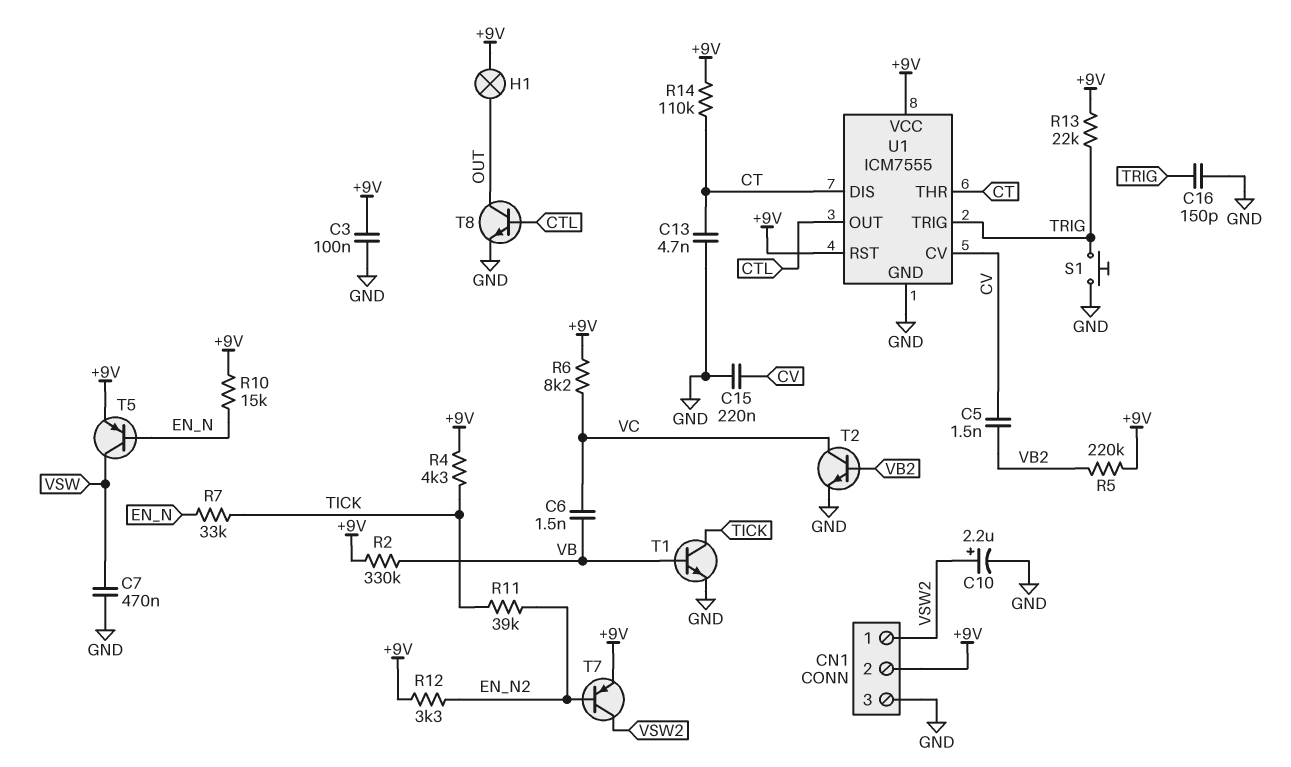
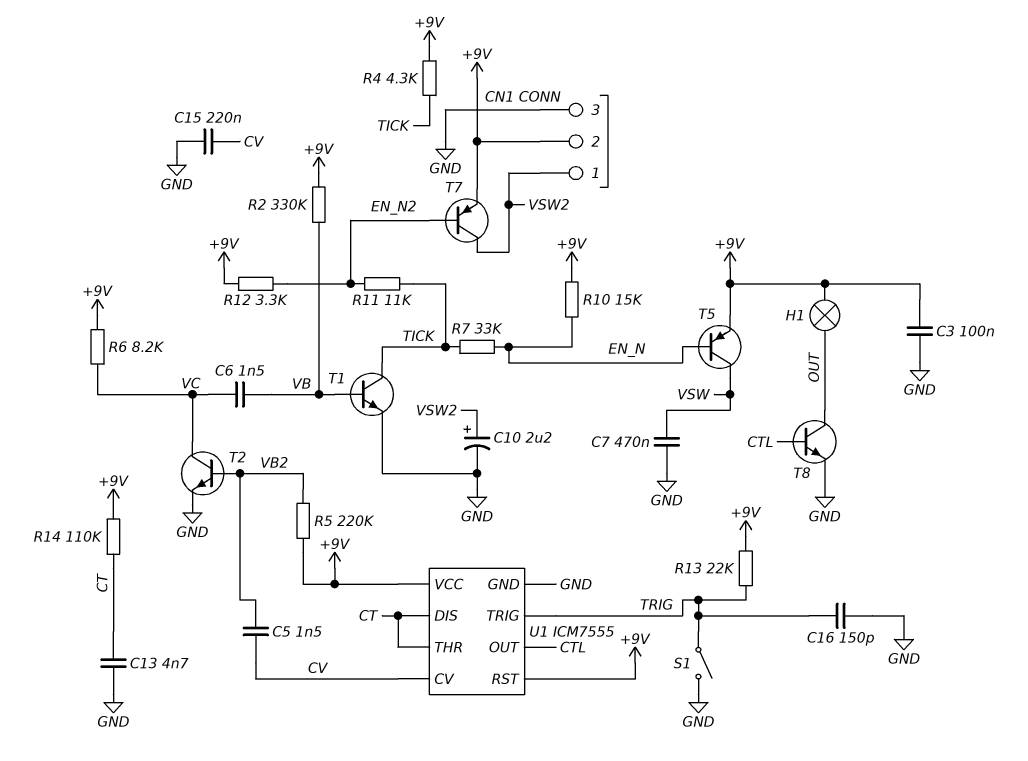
R11: 39k (EN_N2, TICK) -> 11k (EN_N2, TICK)
S1: button (GND, TRIG) -> switch (GND, TRIG)

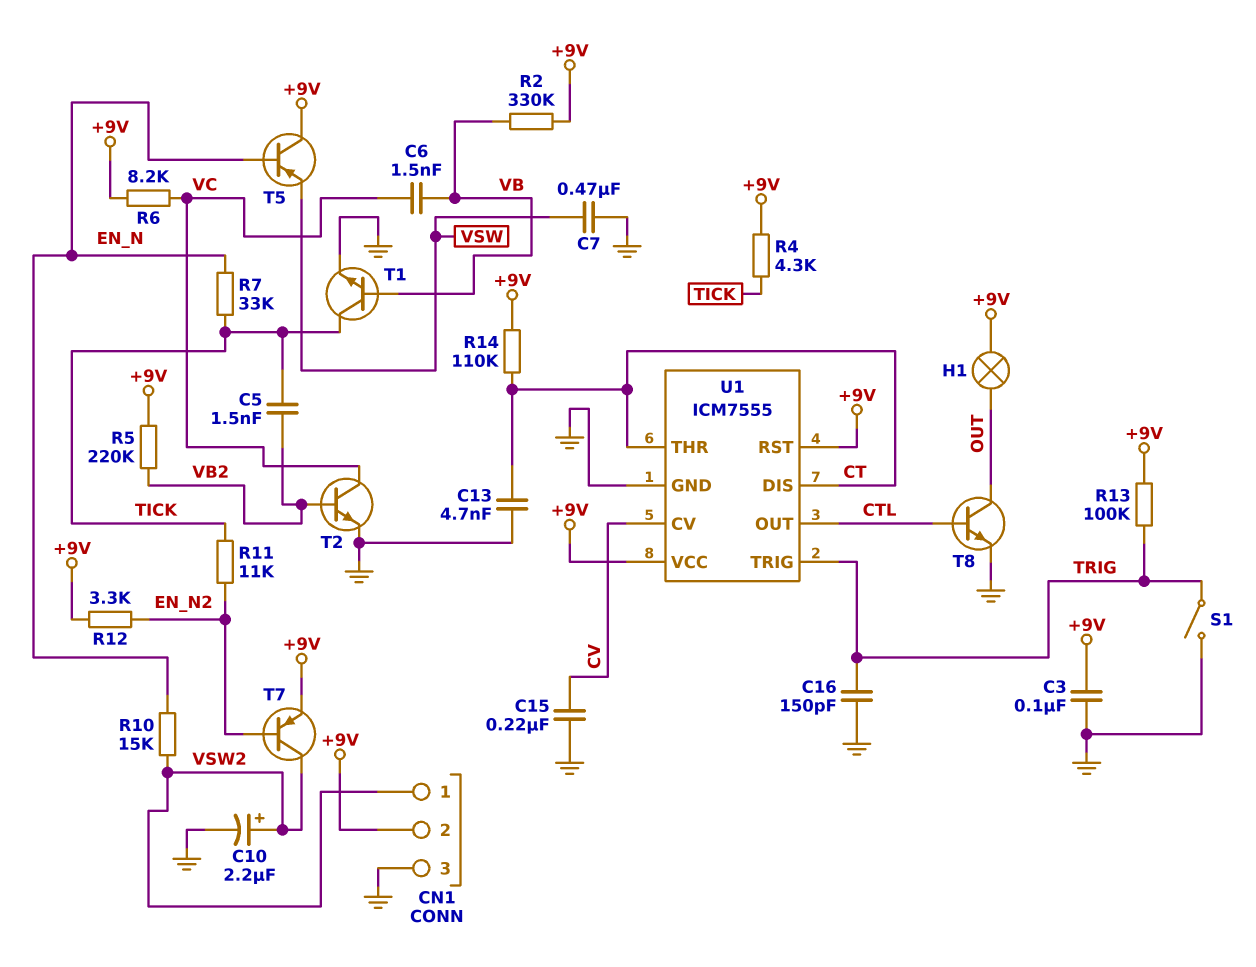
C5: 1.5nF (CV, VB2) -> 1.5nF (TICK, VB2)
R10: 15k (+9V, EN_N) -> 15k (EN_N, VSW2)
R13: 22k (+9V, TRIG) -> 100k (+9V, TRIG)
T5: PNP (B EN_N, C VSW, E +9V) -> PNP (B EN_N, C +9V, E VSW)

